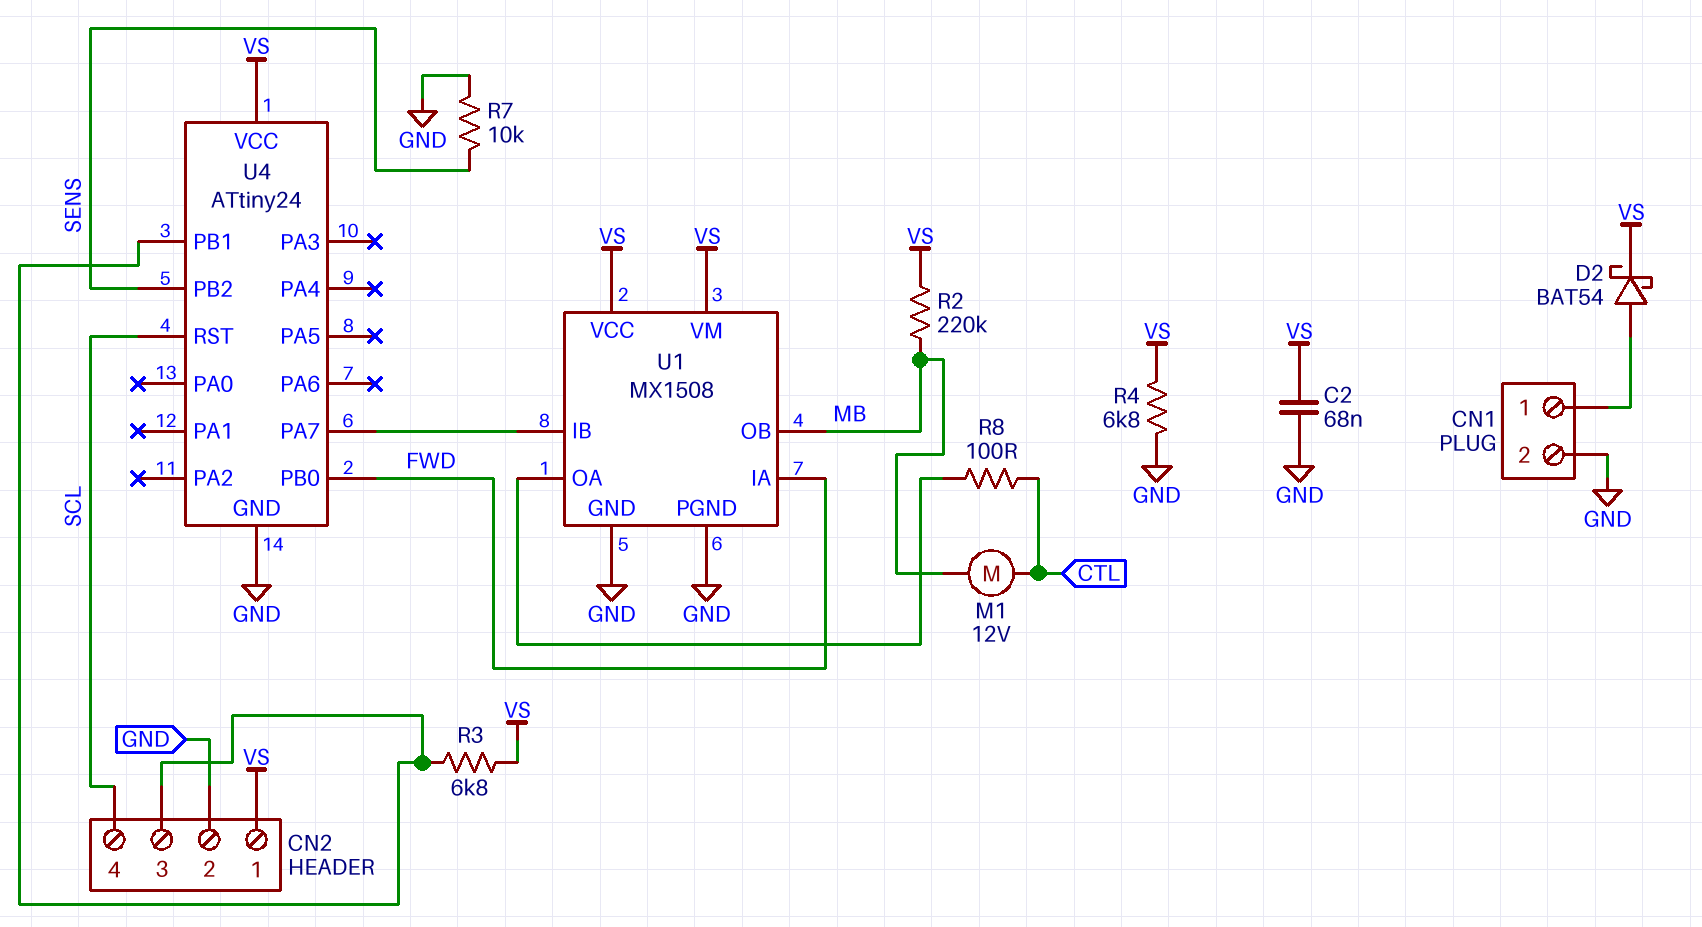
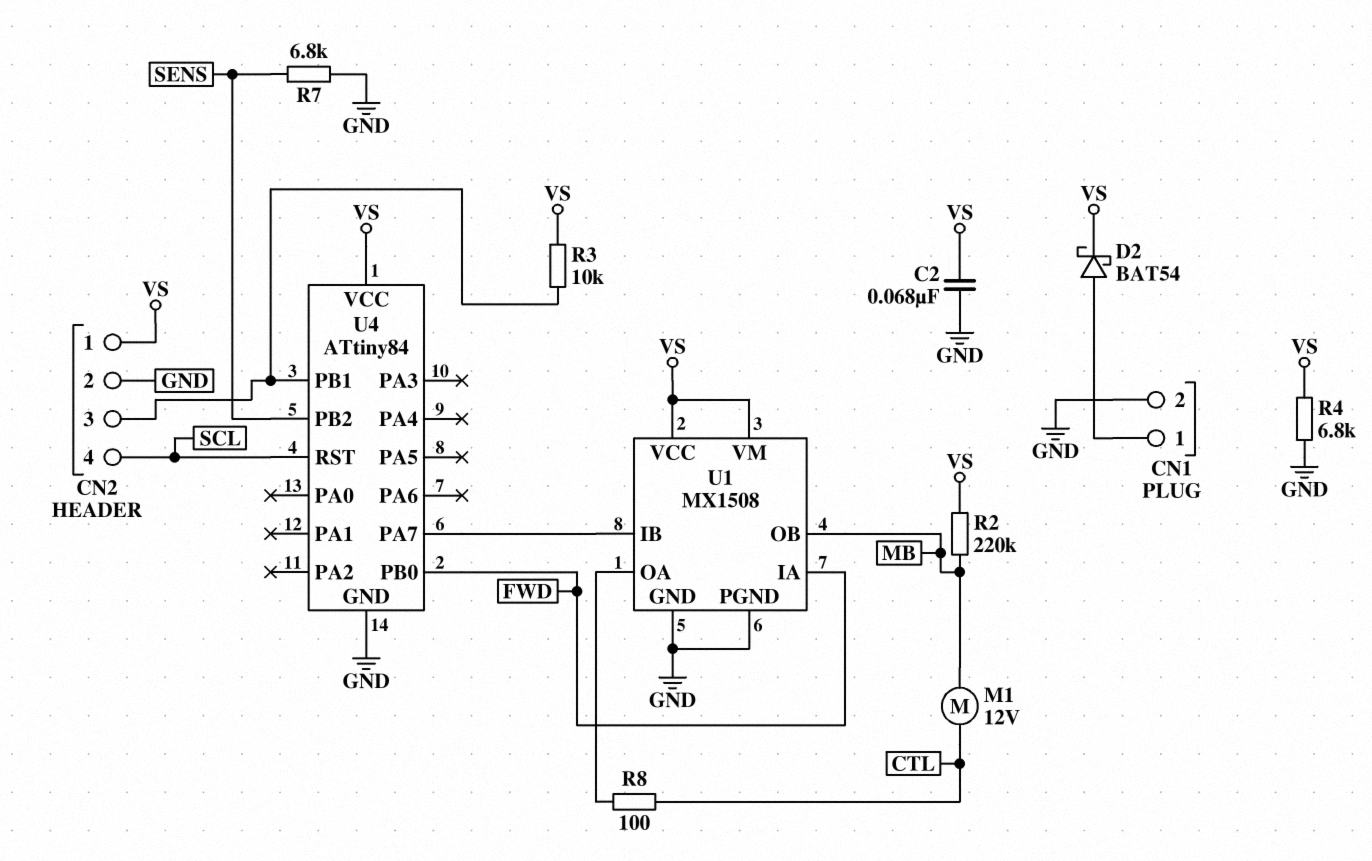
R3: 6.8k (CN2/3, VS) -> 10k (CN2/3, VS)
R7: 10k (GND, SENS) -> 6.8k (GND, SENS)
U4: ATtiny24 -> ATtiny84

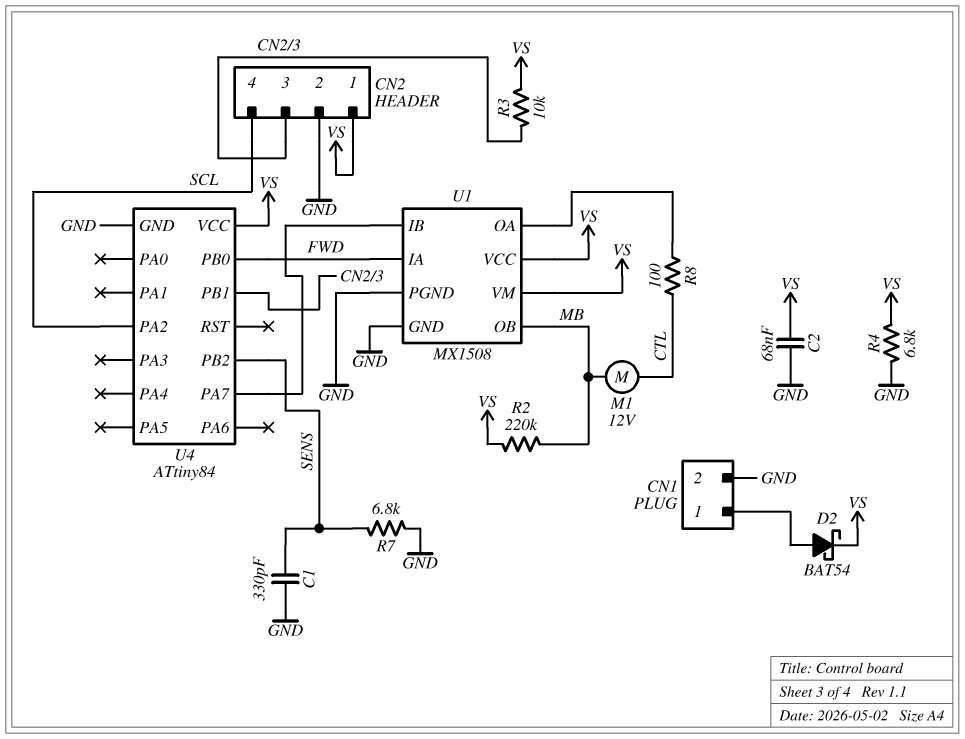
C1: none -> 330pF (GND, SENS)
U4 pin PA2: none -> SCL
U4 pin RST: SCL -> none

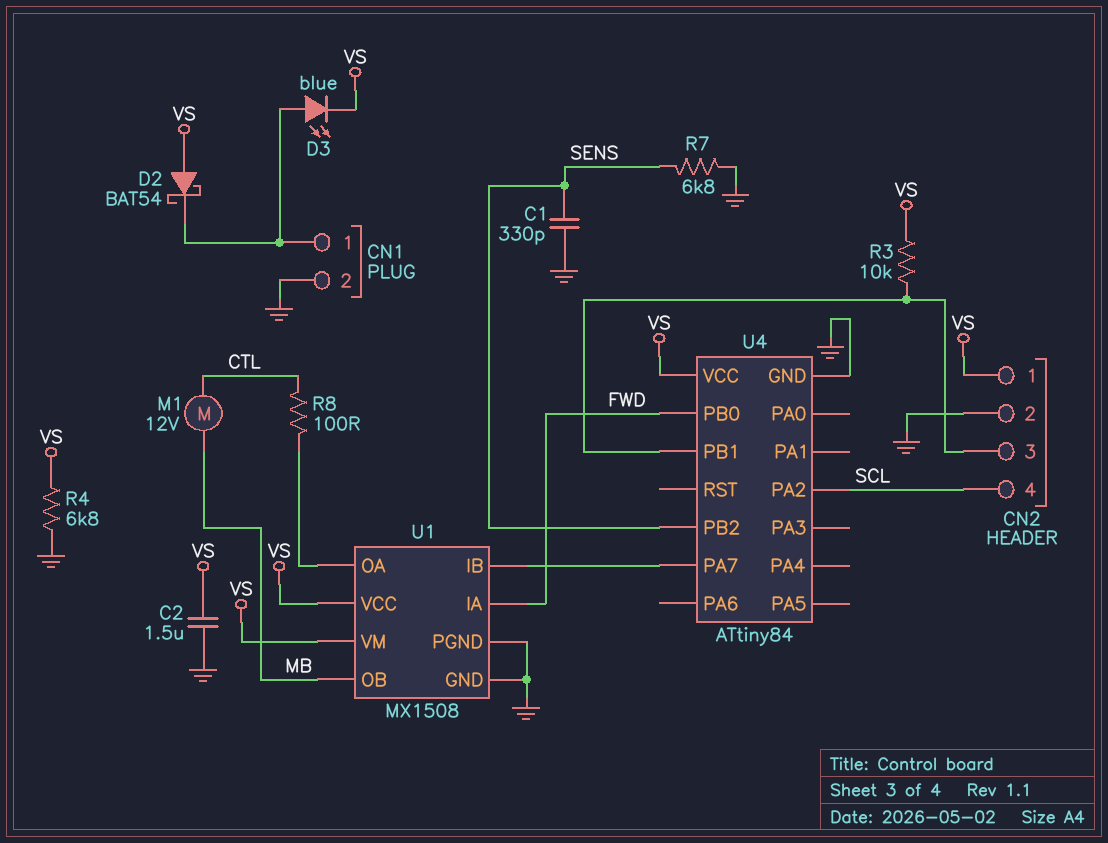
C2: 68nF (GND, VS) -> 1.5uF (GND, VS)
D2: schottky BAT54 (A CN1/1, K VS) -> schottky BAT54 (A VS, K CN1/1)
D3: none -> LED blue (A CN1/1, K VS)
R2: 220k (MB, VS) -> none

